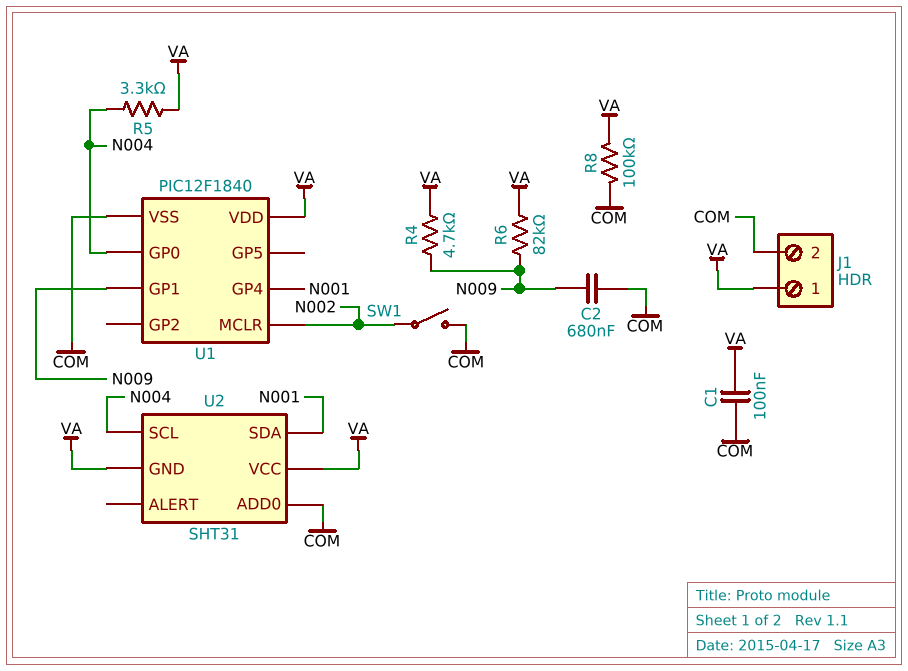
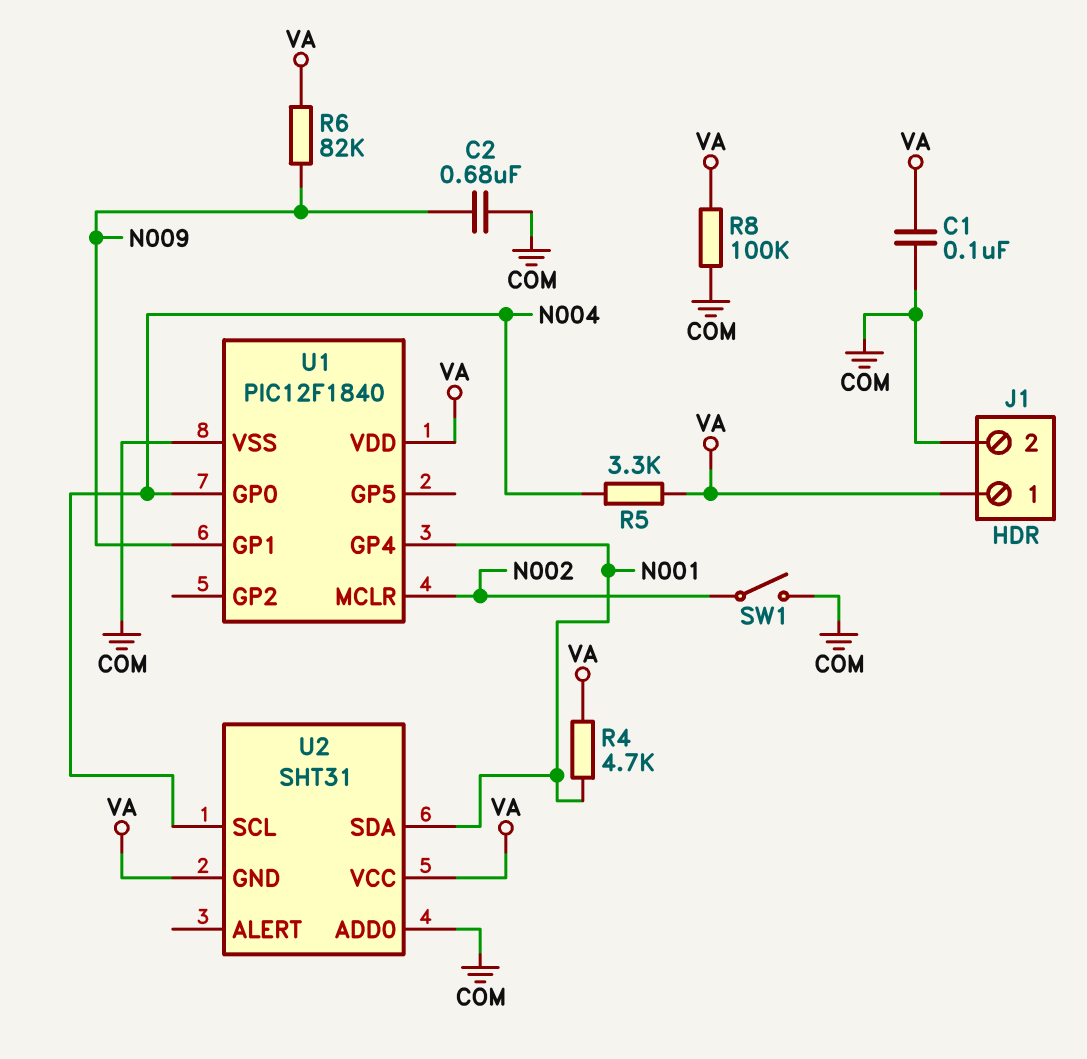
R4: 4.7k (N009, VA) -> 4.7k (N001, VA)

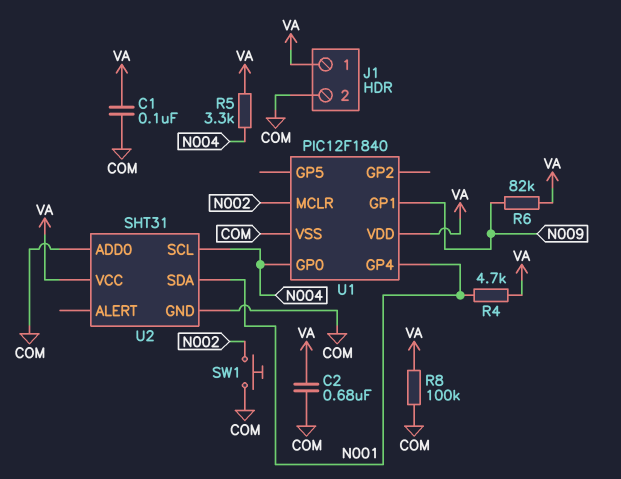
C2: 680nF (COM, N009) -> 680nF (COM, VA)
SW1: switch (COM, N002) -> button (COM, N002)
U2 pin GND: VA -> COM

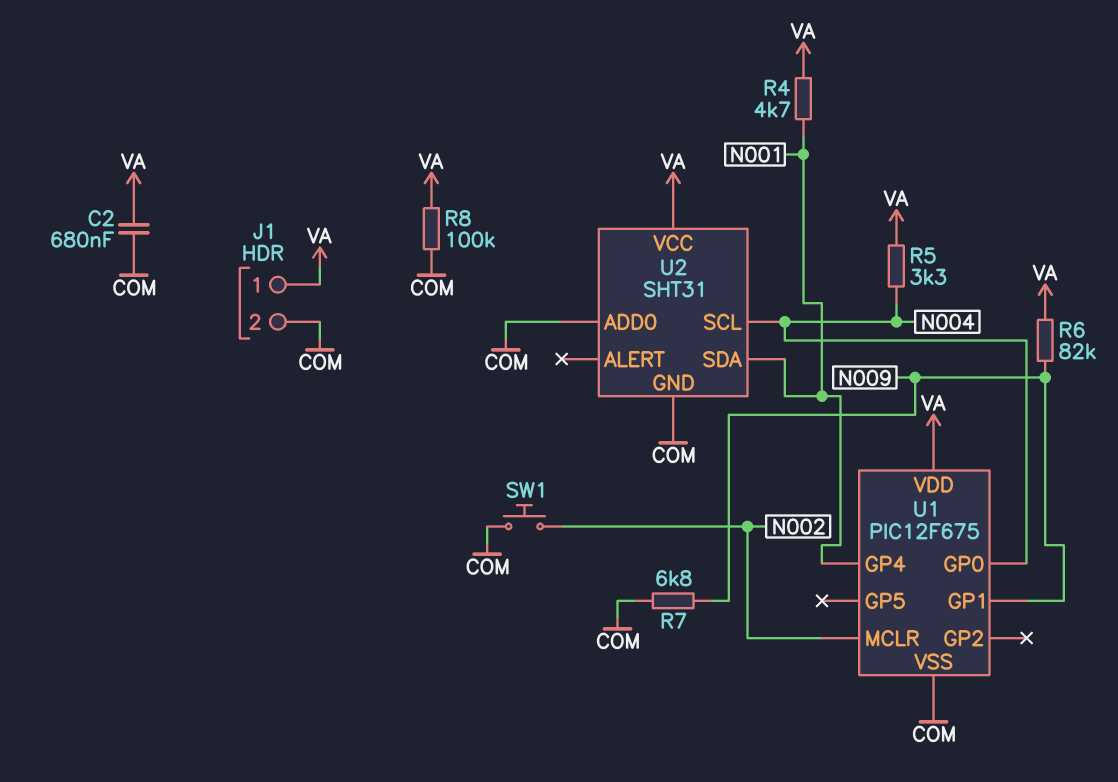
C1: 100nF (COM, VA) -> none
R7: none -> 6.8k (COM, N009)
U1: PIC12F1840 -> PIC12F675

